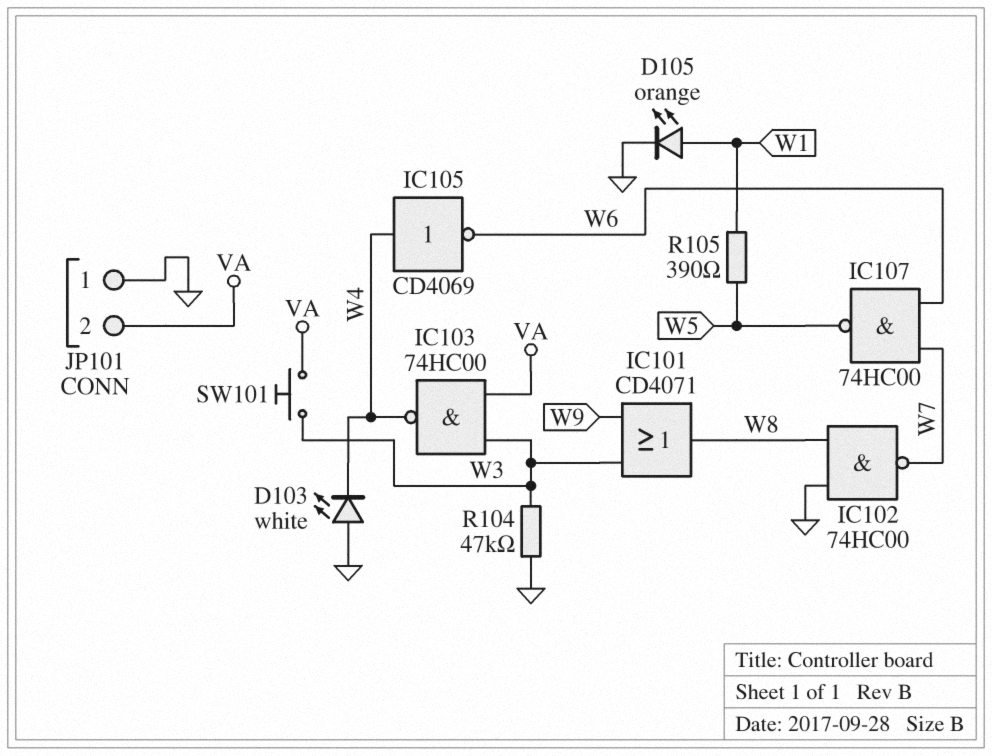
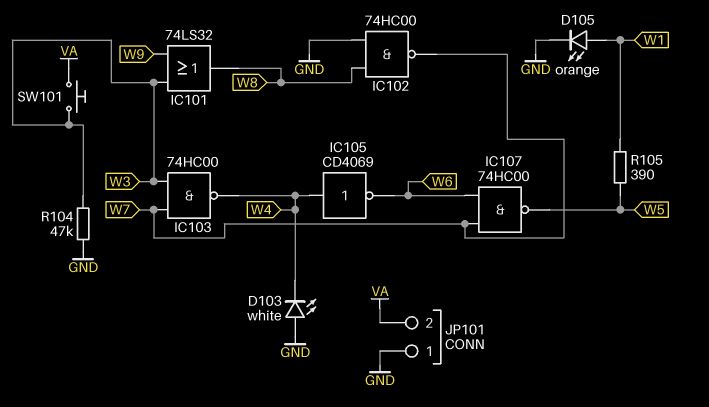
IC101: OR CD4071 (in W3, in W9, out W8) -> OR 74LS32 (in W3, in W9, out W8)
IC103: NAND 74HC00 (in VA, in W3, out W4) -> NAND 74HC00 (in W3, in W7, out W4)

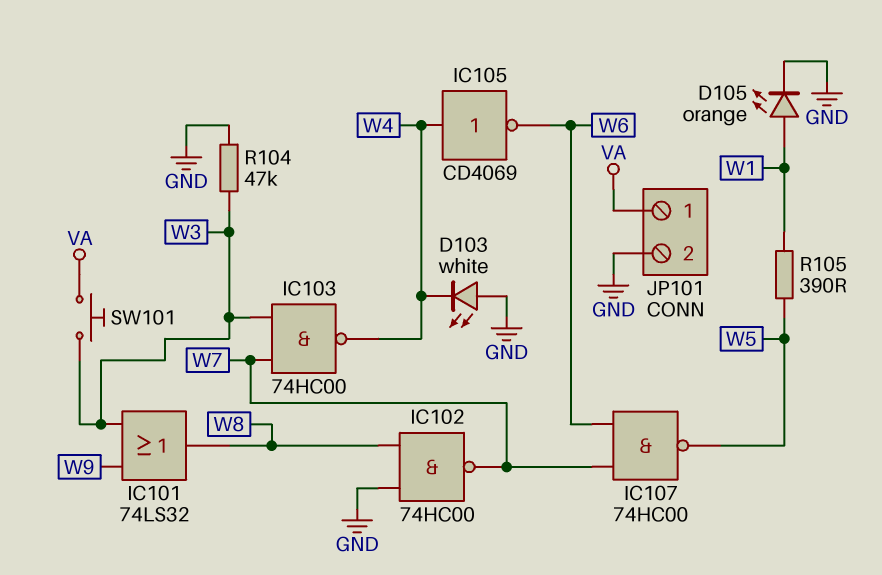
JP101 pin 1: GND -> VA
JP101 pin 2: VA -> GND

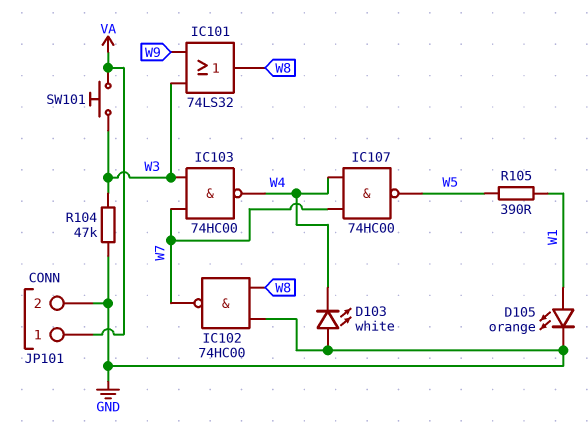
IC105: NOT CD4069 (in W4, out W6) -> none
IC107: NAND 74HC00 (in W6, in W7, out W5) -> NAND 74HC00 (in W4, in W7, out W5)

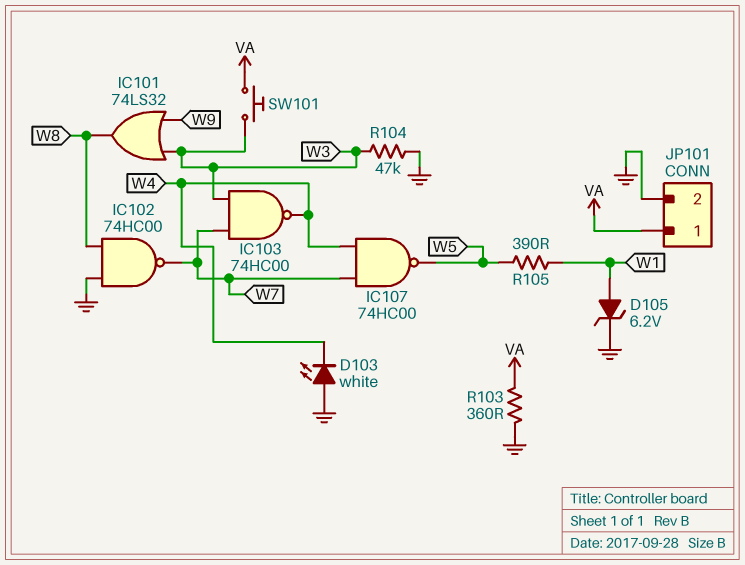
D105: LED orange (A W1, K GND) -> zener 6.2V (A W1, K GND)
R103: none -> 360 (GND, VA)

